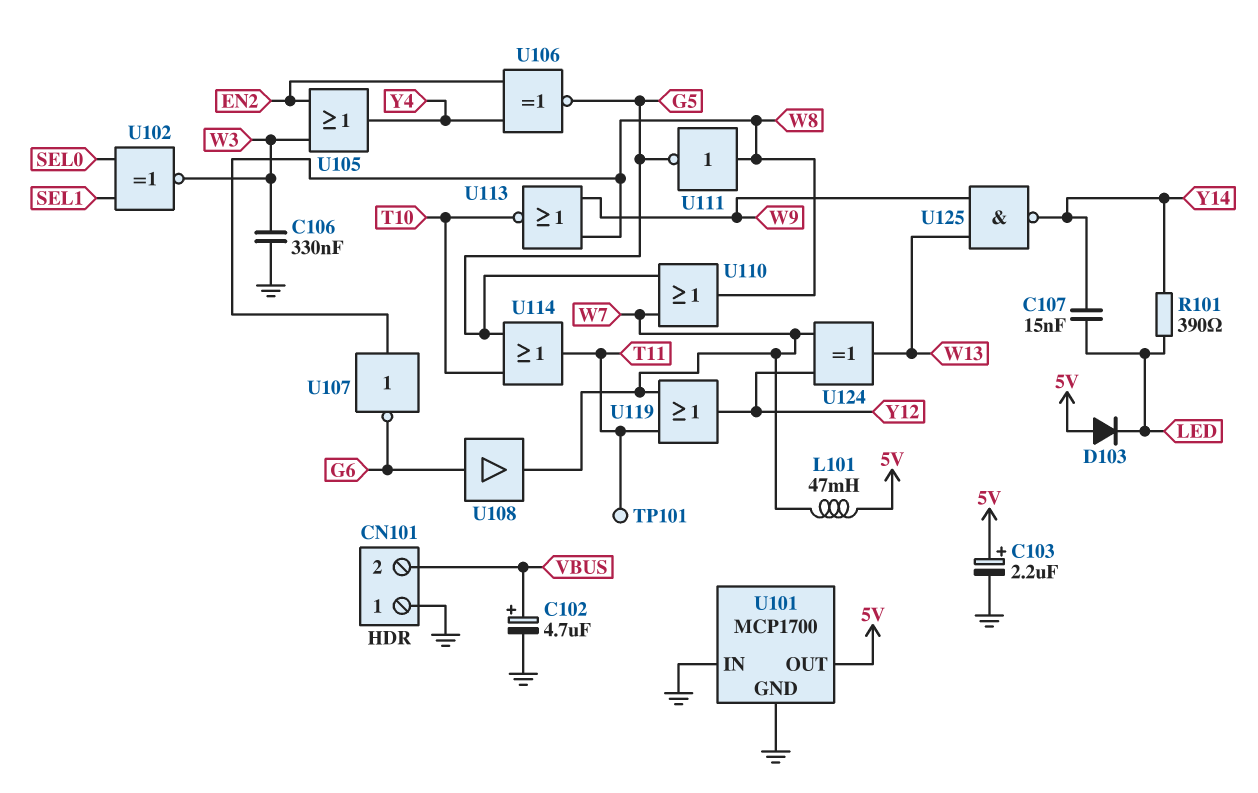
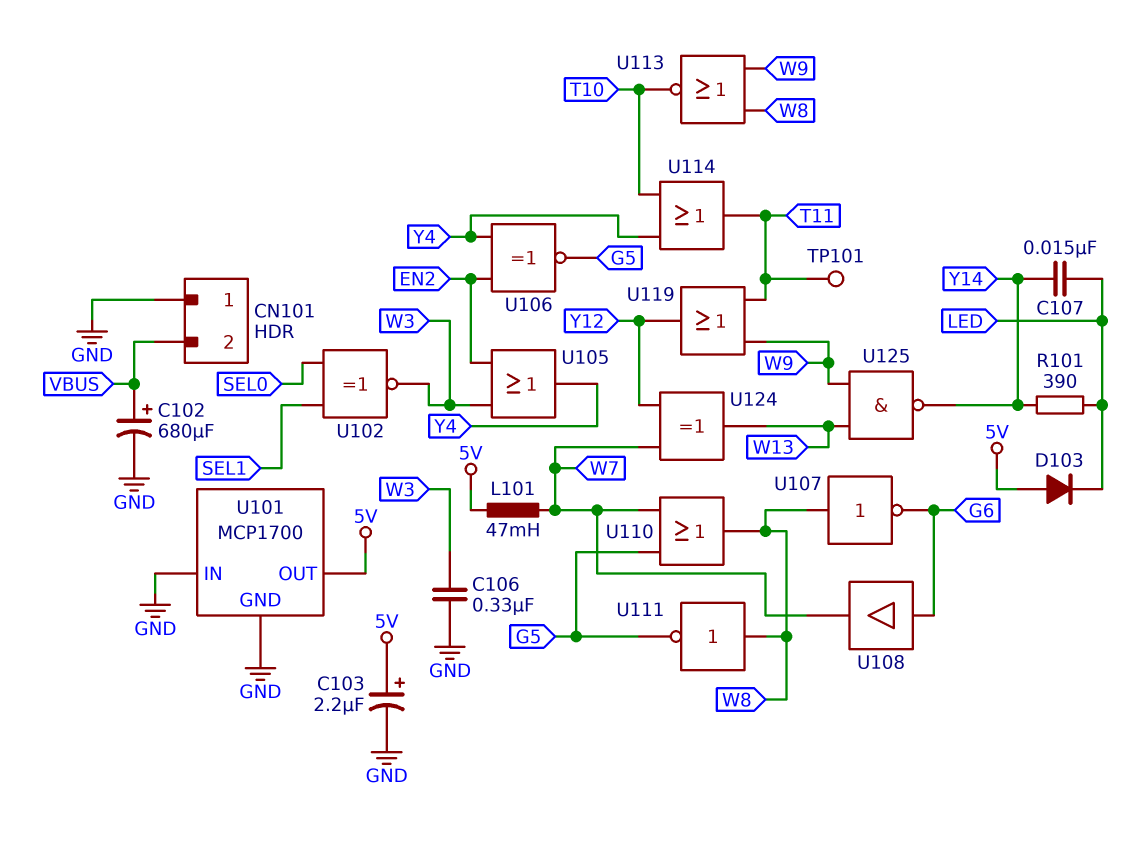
C102: 4.7uF (plus VBUS, minus GND) -> 680uF (plus VBUS, minus GND)
U114: OR (in G5, in T10, out T11) -> OR (in T10, in Y4, out T11)
U119: OR (in T11, in W7, out Y12) -> OR (in T11, in W9, out Y12)

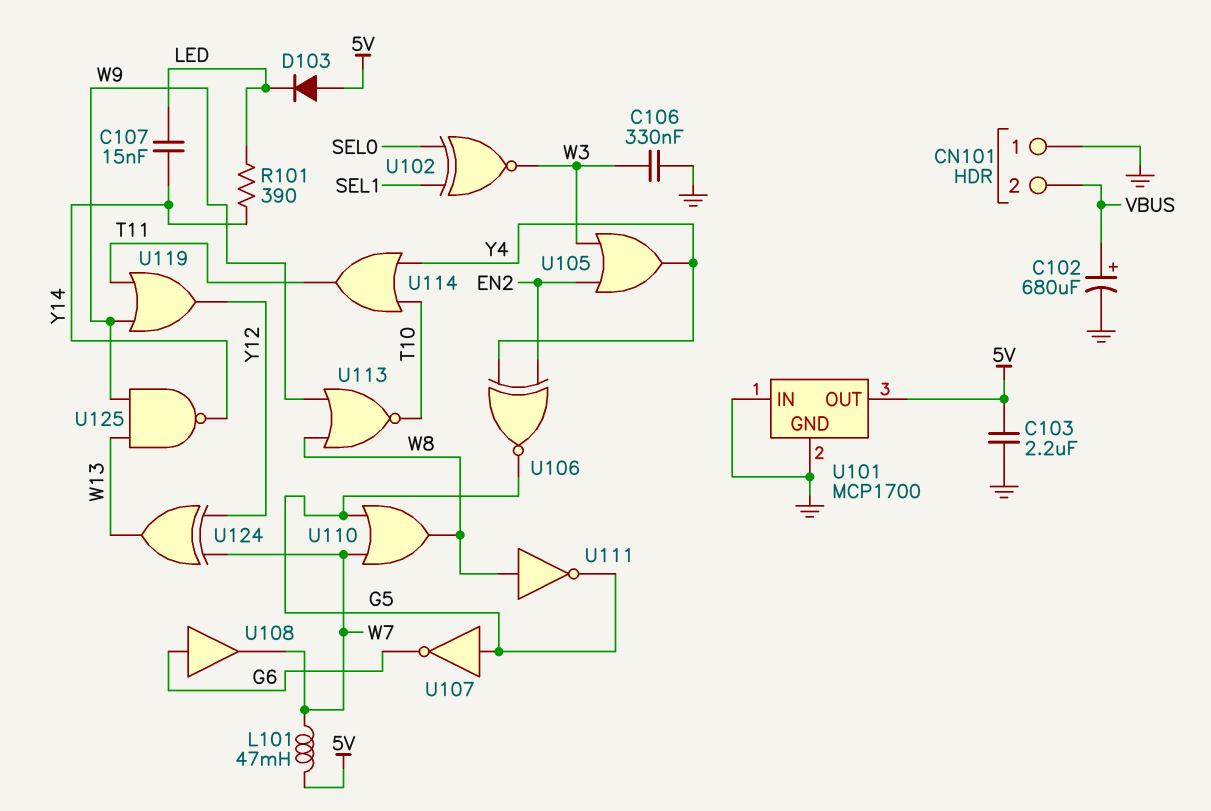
C103: 2.2uF (plus 5V, minus GND) -> 2.2uF (5V, GND)
TP101: test point (T11) -> none
U107: NOT (in W8, out G6) -> NOT (in G5, out G6)

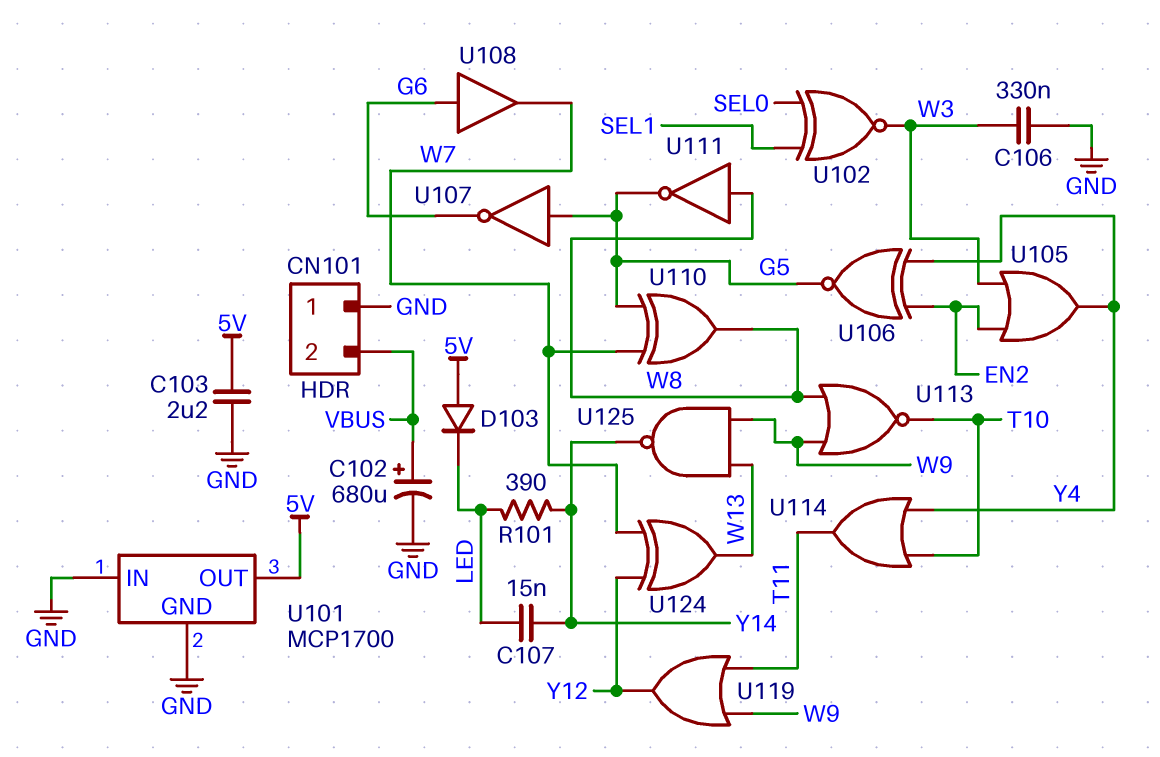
L101: 47mH (5V, W7) -> none
U110: OR (in G5, in W7, out W8) -> XOR (in G5, in W7, out W8)

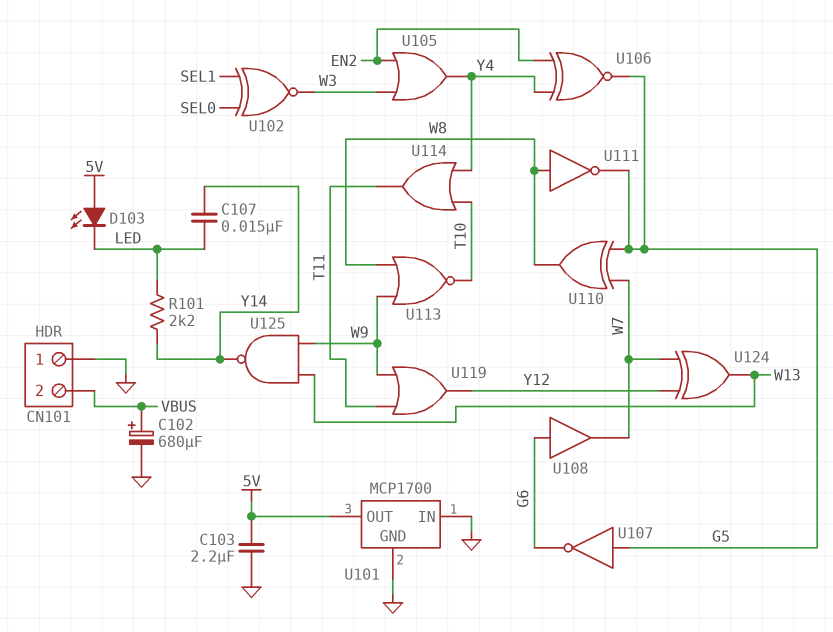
C106: 330nF (GND, W3) -> none
D103: diode (A 5V, K LED) -> LED (A 5V, K LED)
R101: 390 (LED, Y14) -> 2.2k (LED, Y14)

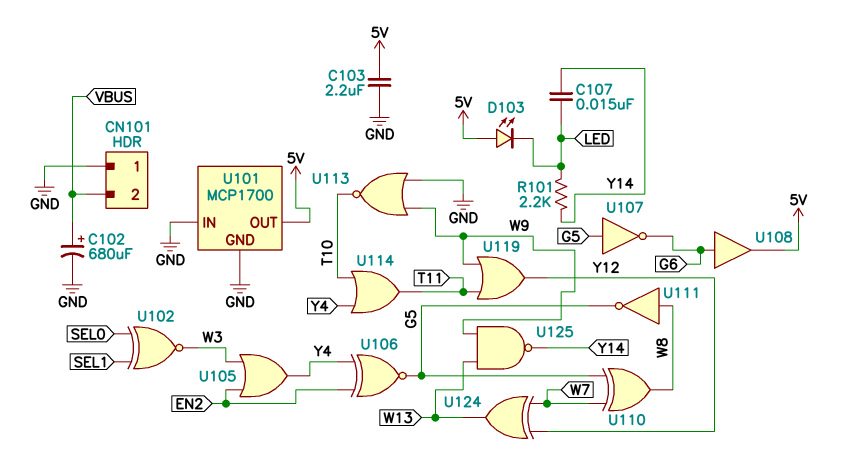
U108: buffer (in G6, out W7) -> buffer (in G6, out 5V)
U113: NOR (in W8, in W9, out T10) -> NOR (in GND, in W9, out T10)

